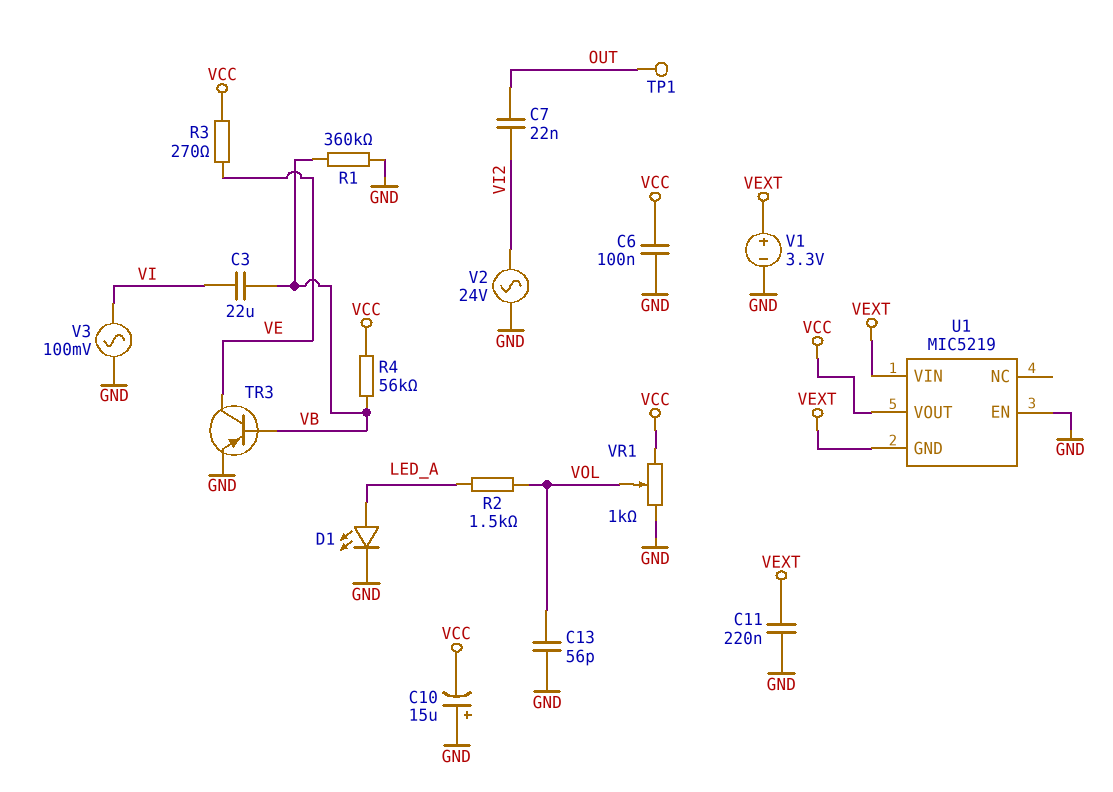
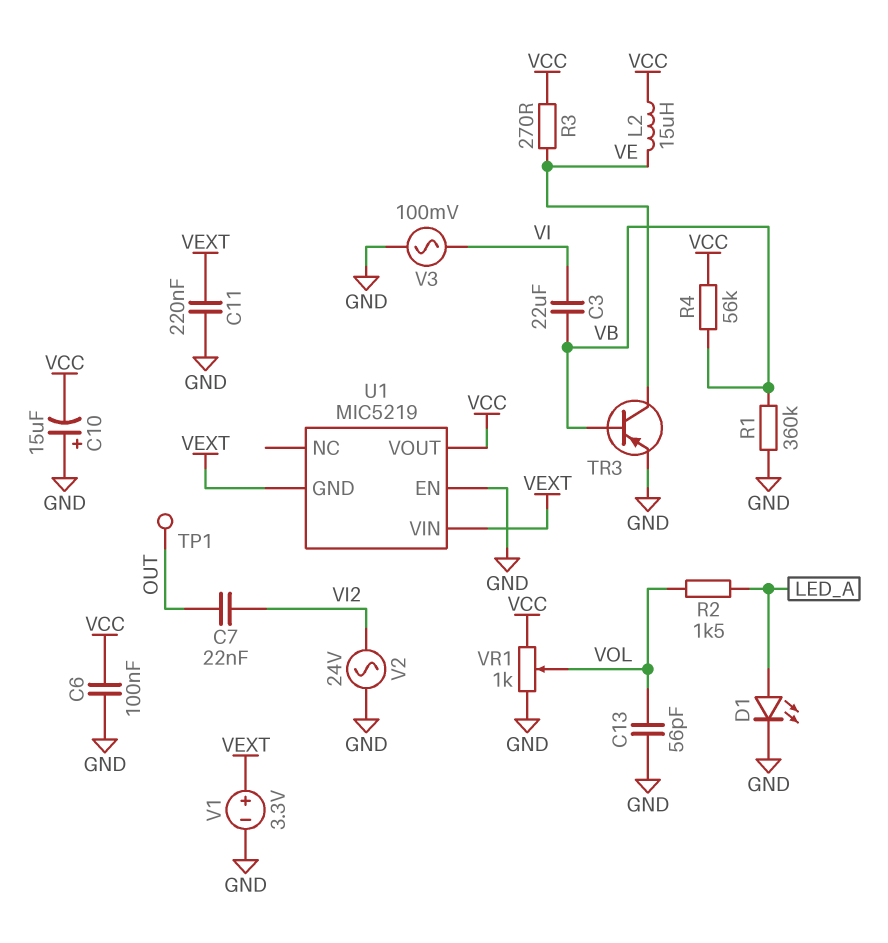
L2: none -> 15uH (VCC, VE)

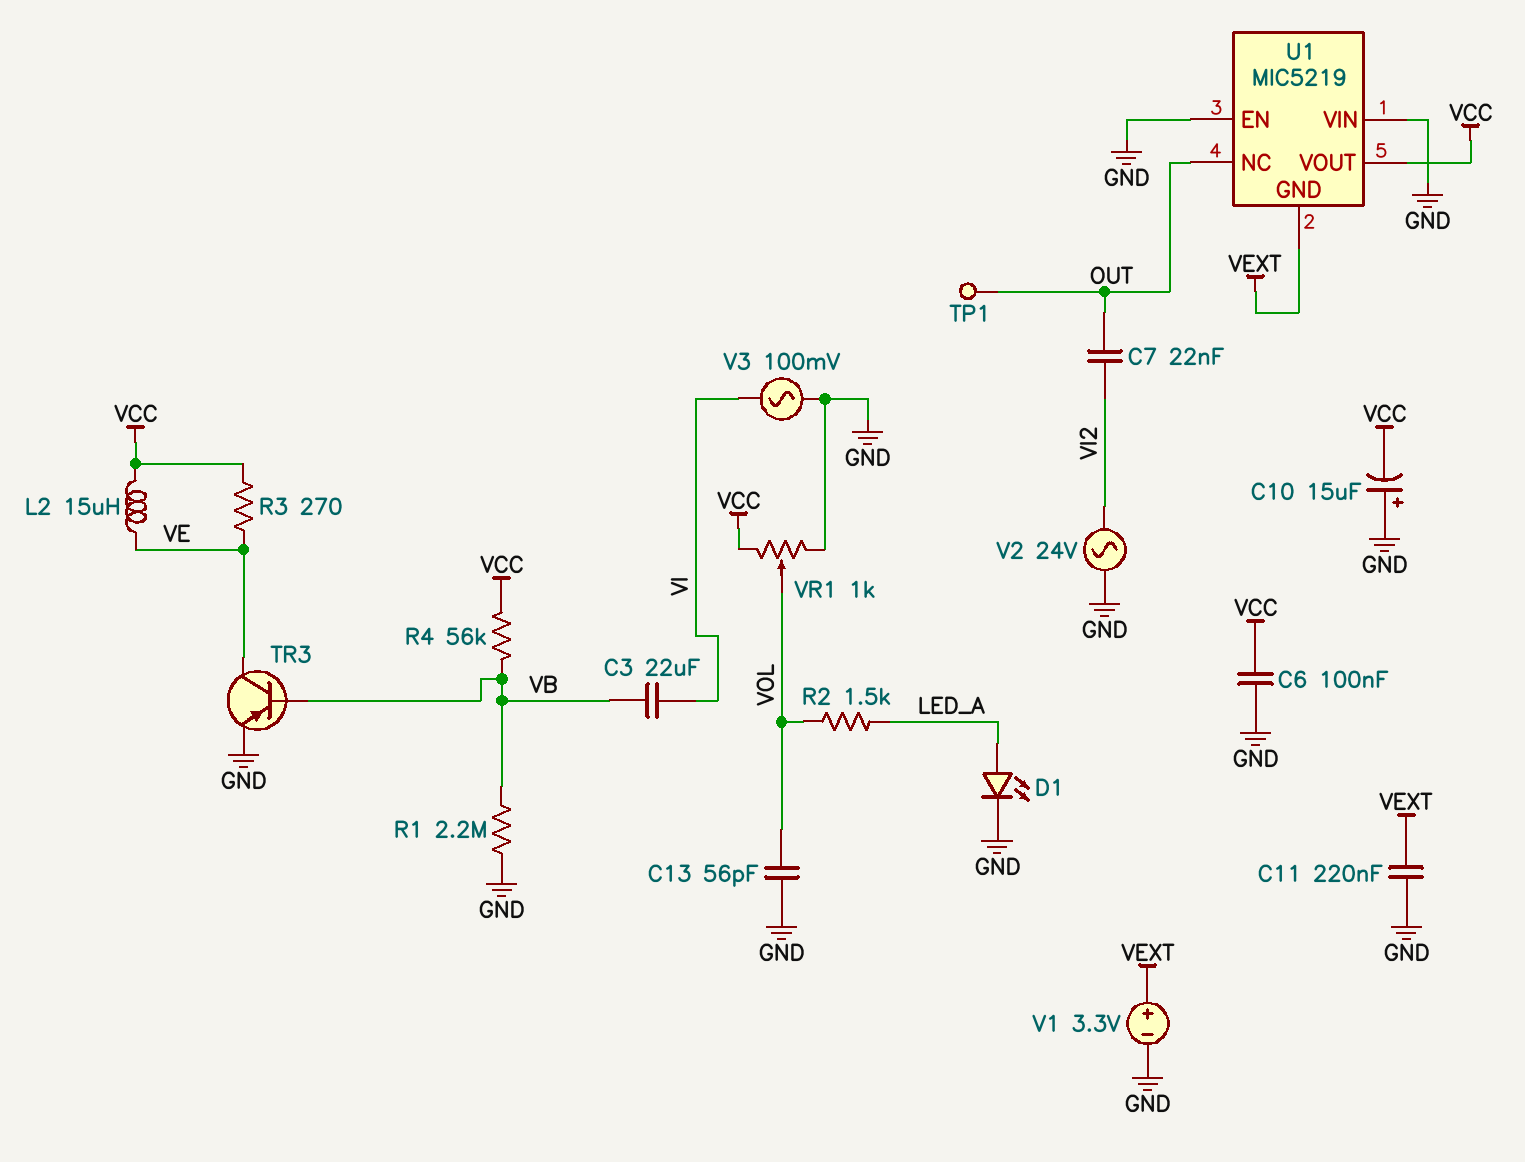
R1: 360k (GND, VB) -> 2.2M (GND, VB)
U1 pin NC: none -> OUT
U1 pin VIN: VEXT -> GND

